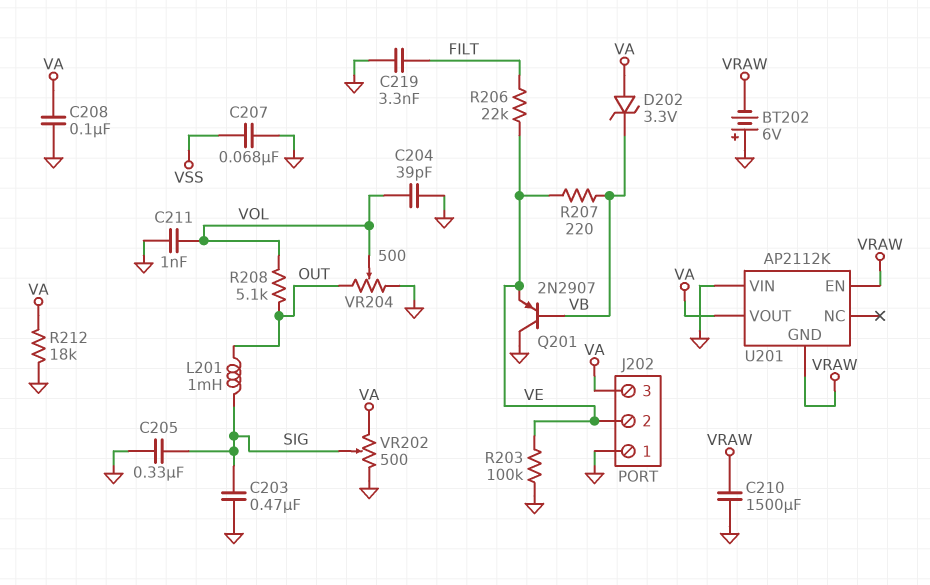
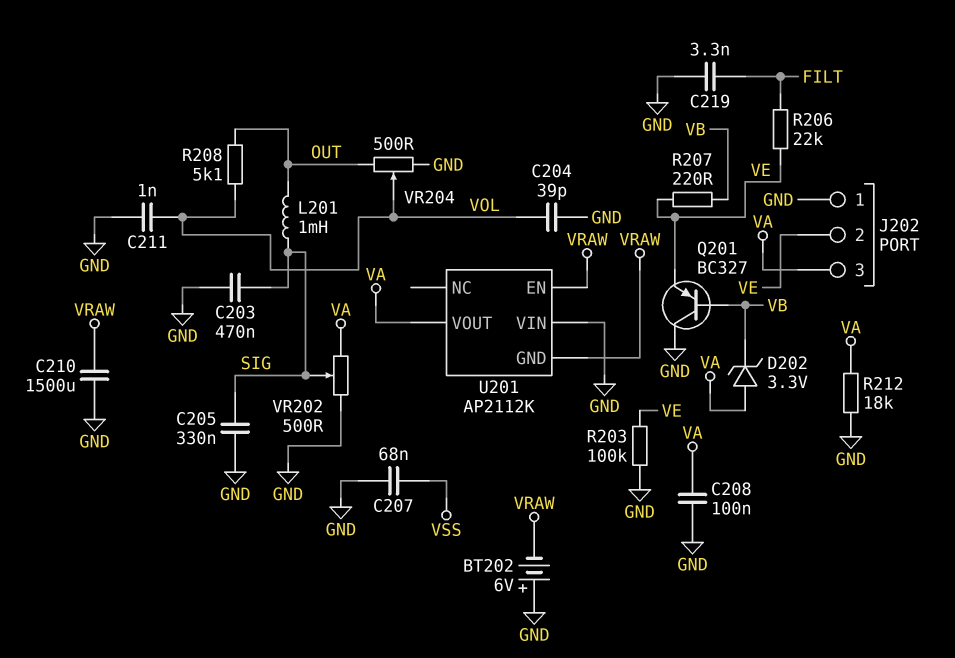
Q201: PNP 2N2907 (B VB, C GND, E VE) -> PNP BC327 (B VB, C GND, E VE)

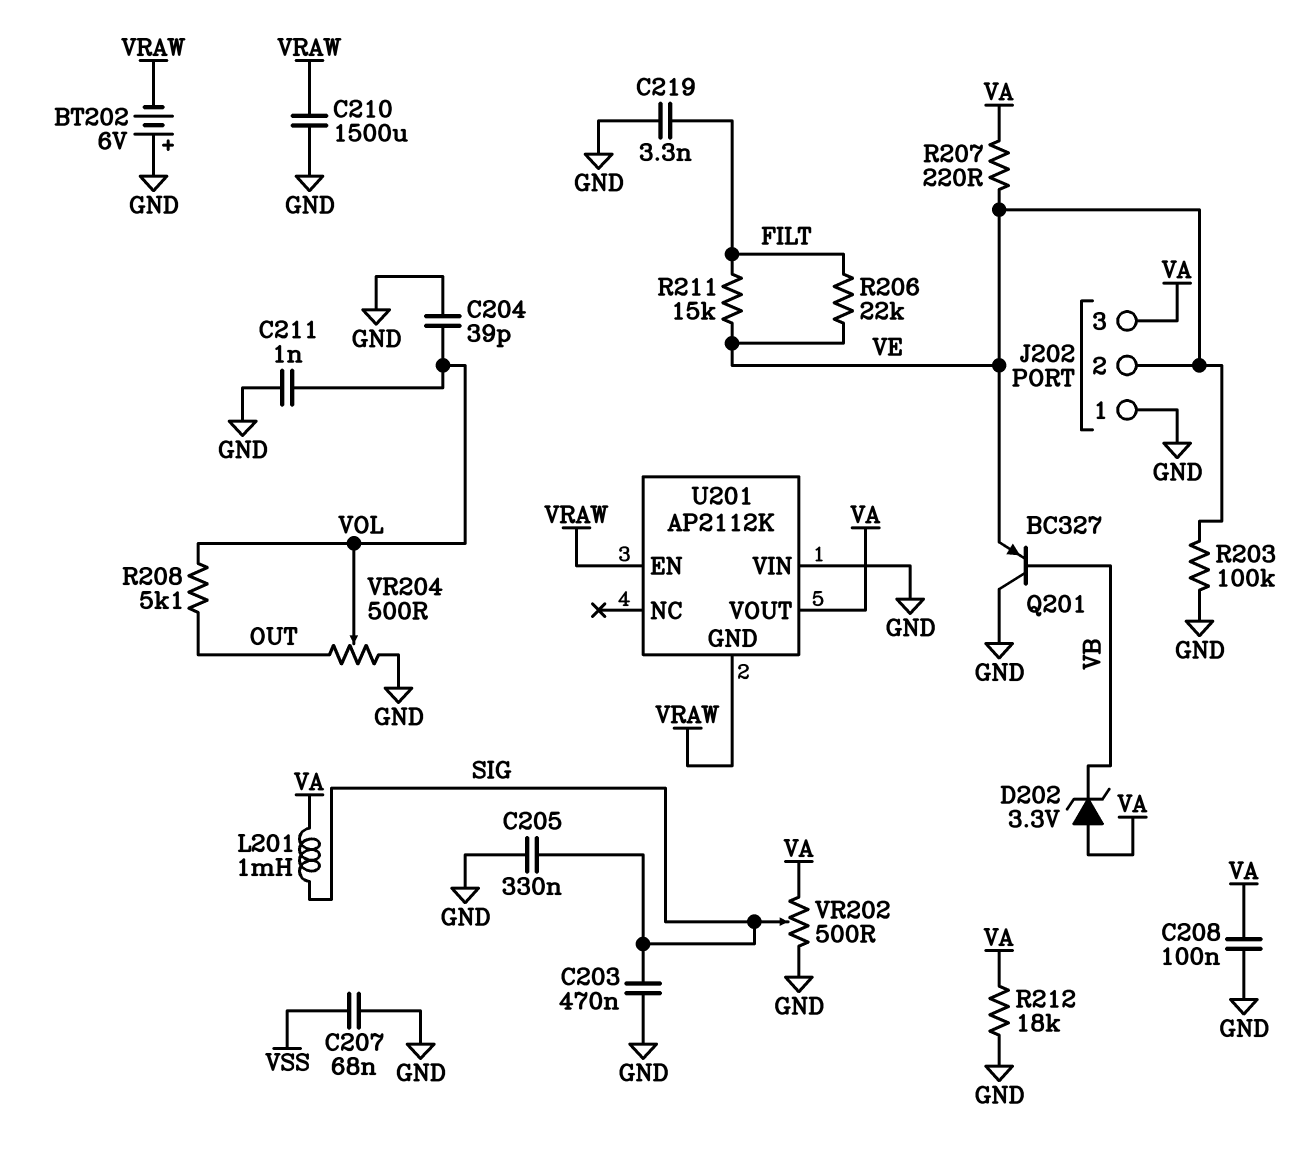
L201: 1mH (OUT, SIG) -> 1mH (SIG, VA)
R207: 220 (VB, VE) -> 220 (VA, VE)
R211: none -> 15k (FILT, VE)

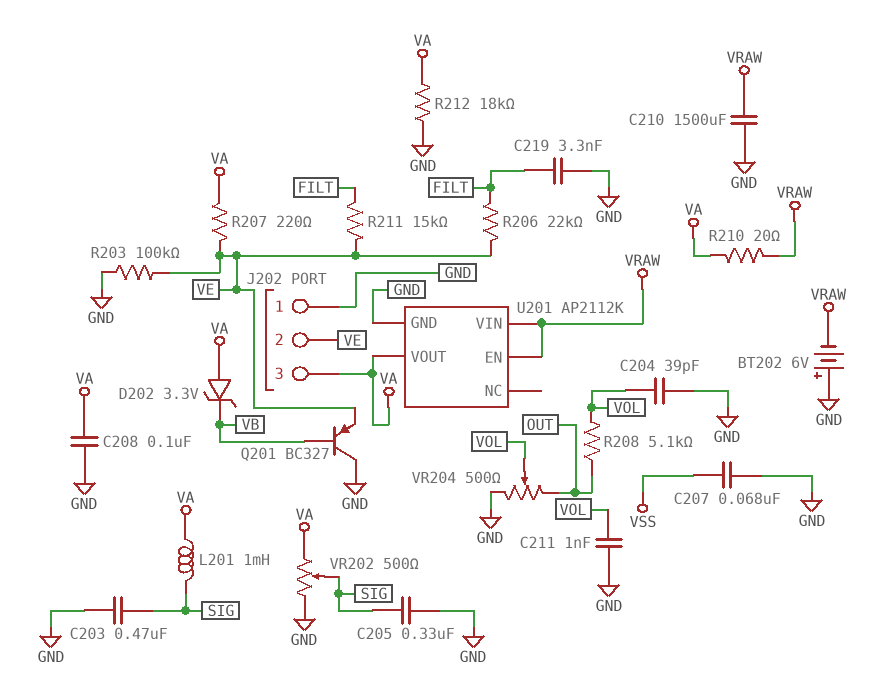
R210: none -> 20 (VA, VRAW)
U201 pin GND: VRAW -> GND
U201 pin VIN: GND -> VRAW

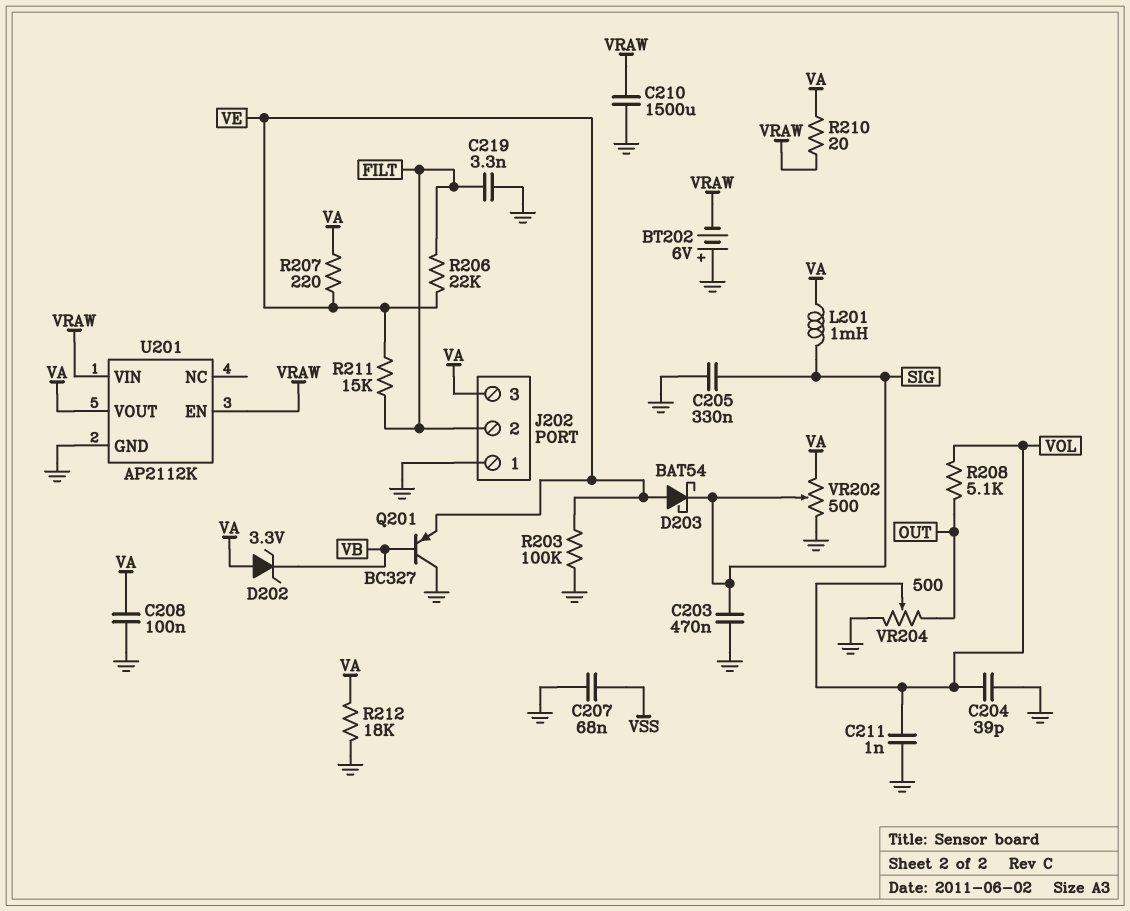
D203: none -> schottky BAT54 (A VE, K SIG)
J202 pin 2: VE -> FILT

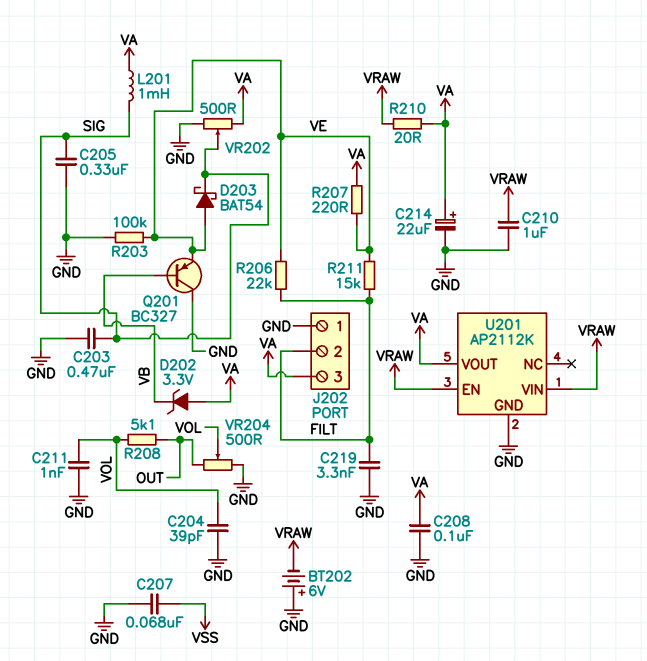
C210: 1500uF (GND, VRAW) -> 1uF (GND, VRAW)
C214: none -> 22uF (plus VA, minus GND)
R212: 18k (GND, VA) -> none

